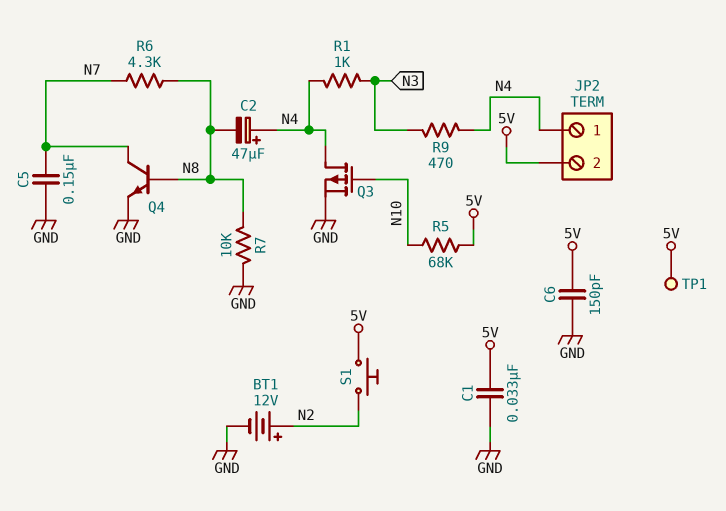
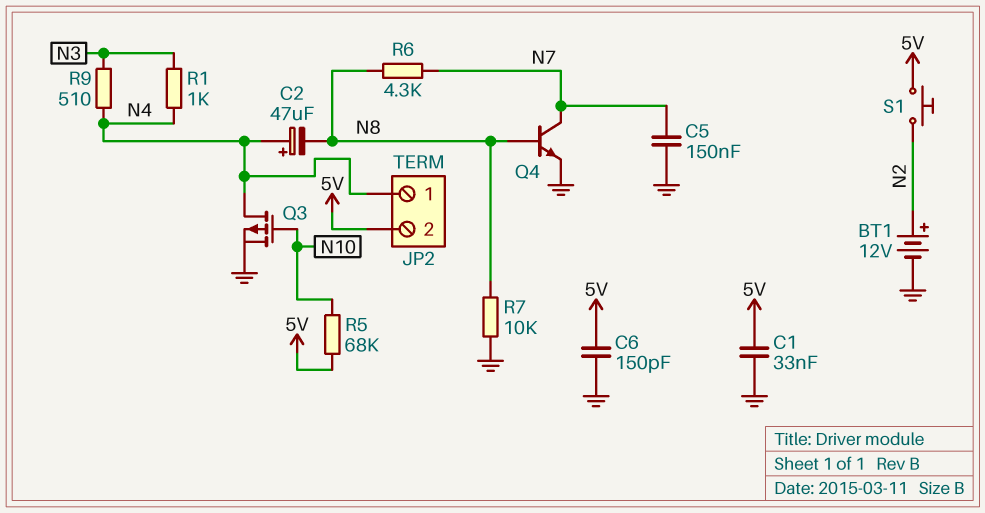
R9: 470 (N3, N4) -> 510 (N3, N4)
TP1: test point (5V) -> none

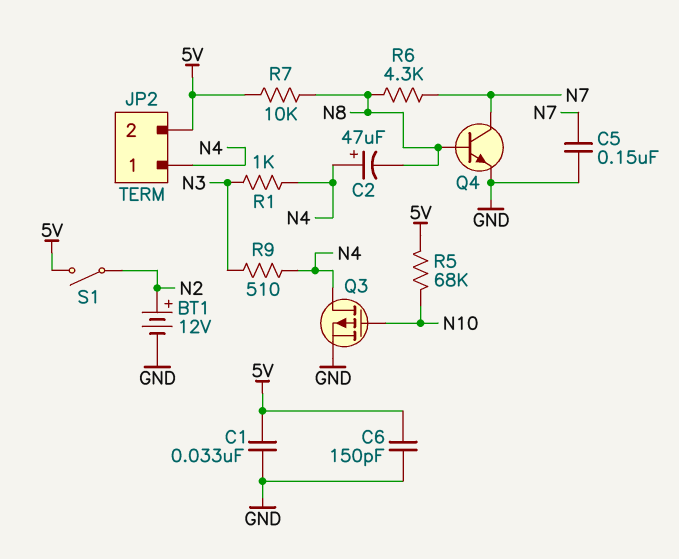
R7: 10k (GND, N8) -> 10k (5V, N8)
S1: button (5V, N2) -> switch (5V, N2)

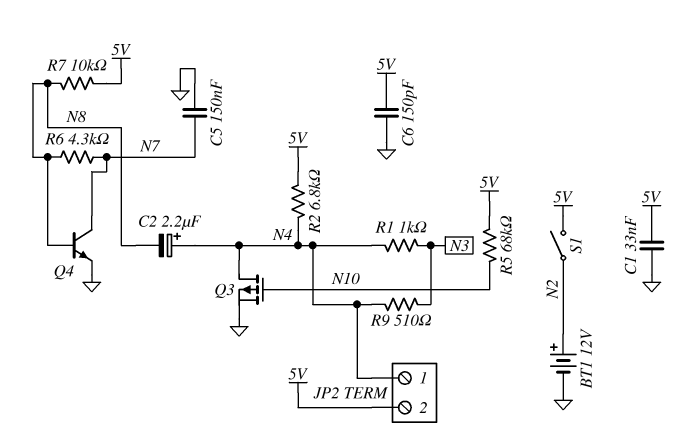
C2: 47uF (plus N4, minus N8) -> 2.2uF (plus N4, minus N8)
R2: none -> 6.8k (5V, N4)

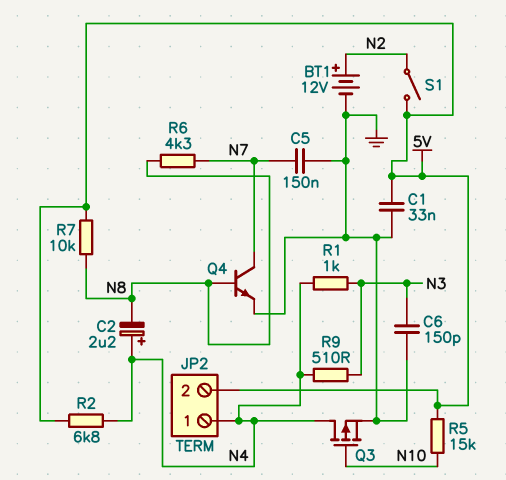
C6: 150pF (5V, GND) -> 150pF (GND, N3)
R5: 68k (5V, N10) -> 15k (5V, N10)

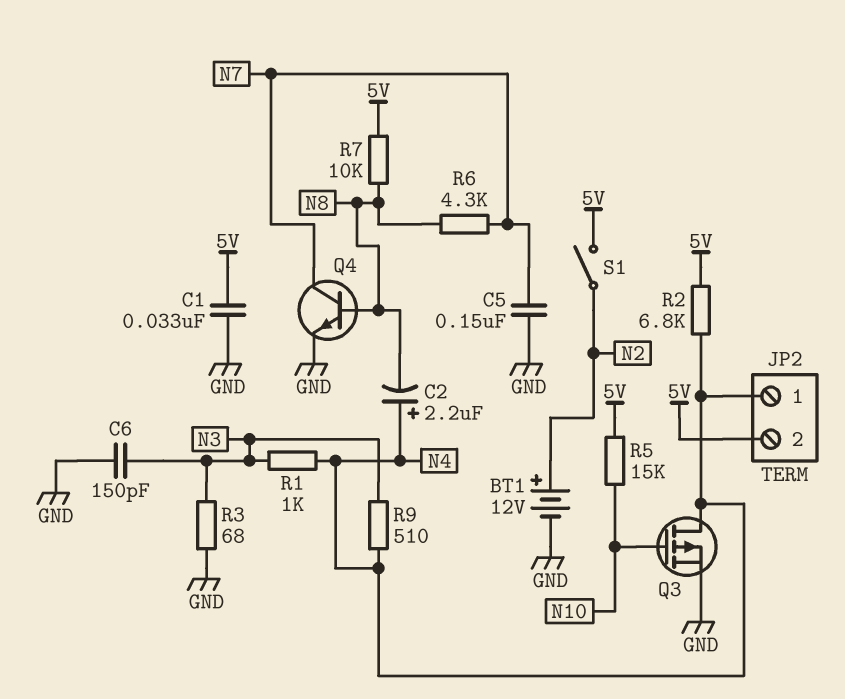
R3: none -> 68 (GND, N3)

